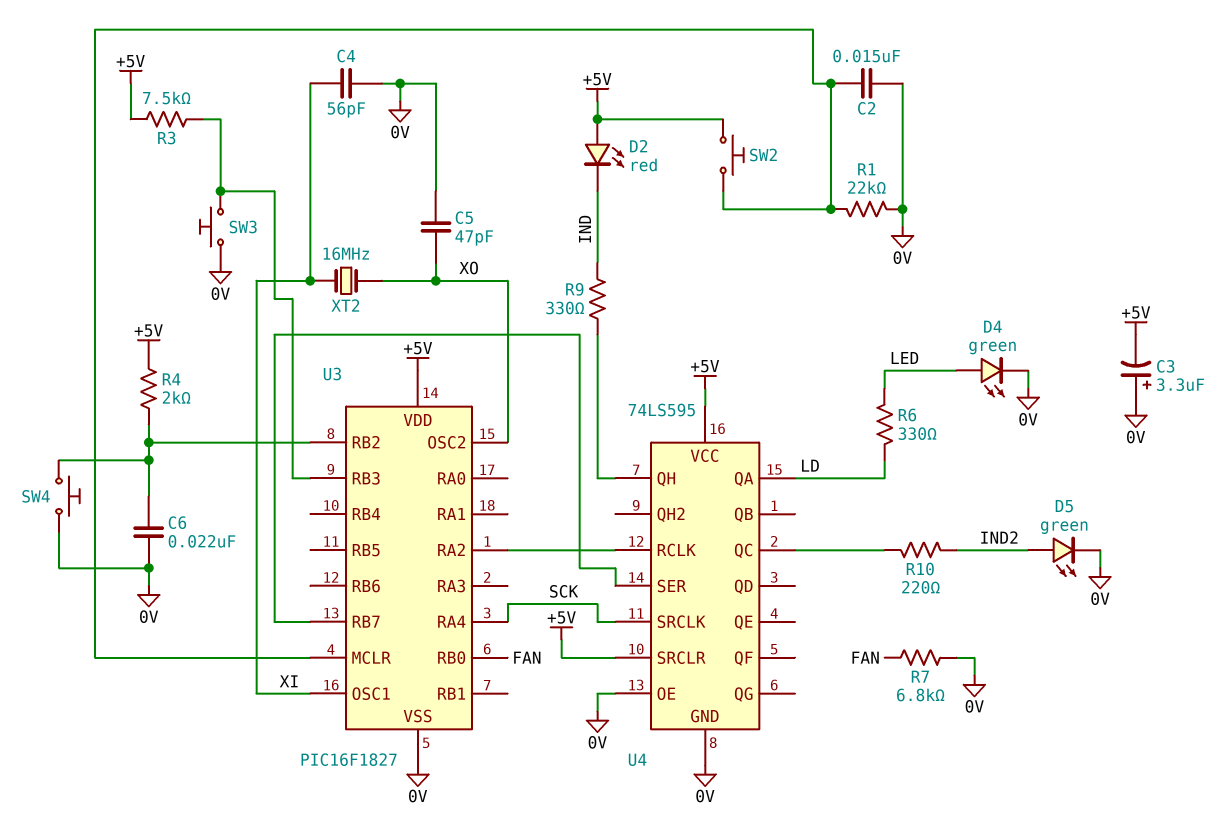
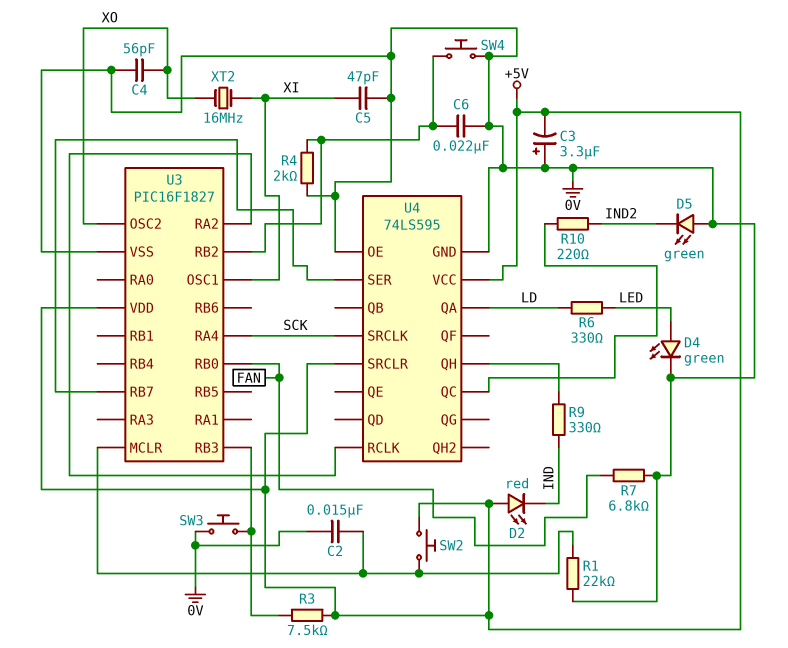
C4: 56pF (0V, XI) -> 56pF (0V, XO)
C5: 47pF (0V, XO) -> 47pF (0V, XI)
D5: LED green (A IND2, K 0V) -> LED green (A 0V, K IND2)
R4: 2k (+5V, U3/RB2) -> 2k (0V, U3/RB2)

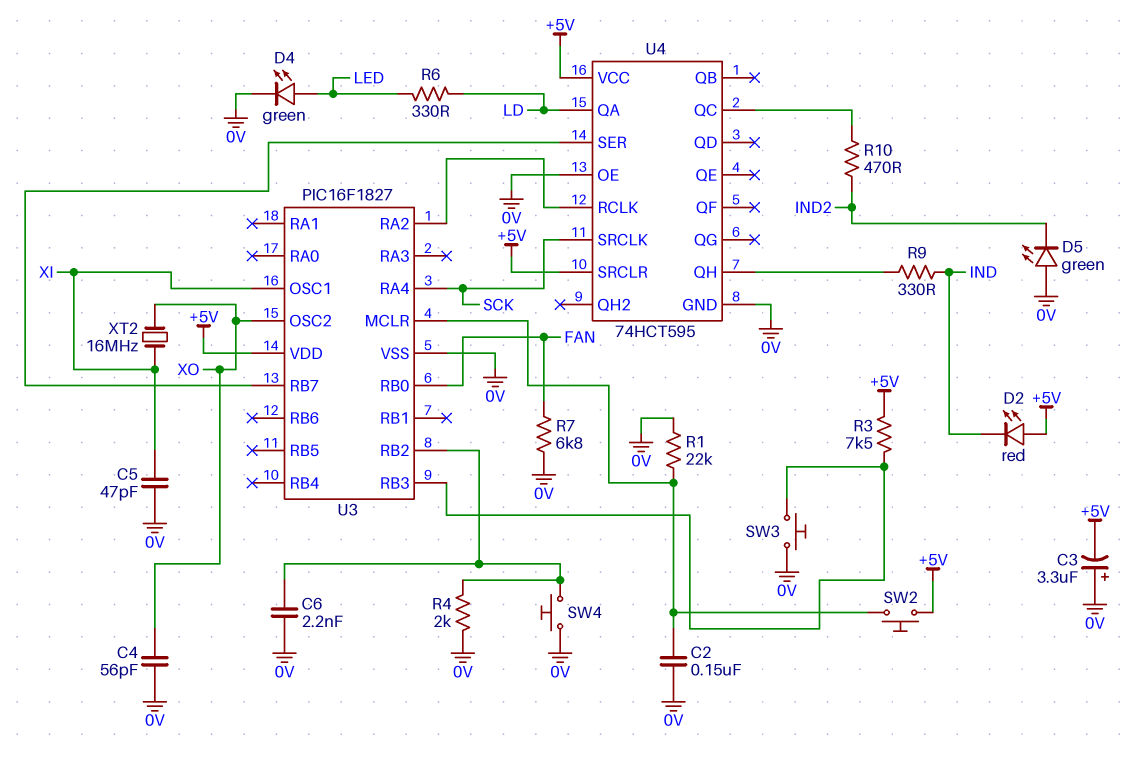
C2: 15nF (0V, U3/MCLR) -> 150nF (0V, U3/MCLR)
C6: 22nF (0V, U3/RB2) -> 2.2nF (0V, U3/RB2)
R10: 220 (IND2, U4/QC) -> 470 (IND2, U4/QC)
U4: 74LS595 -> 74HCT595

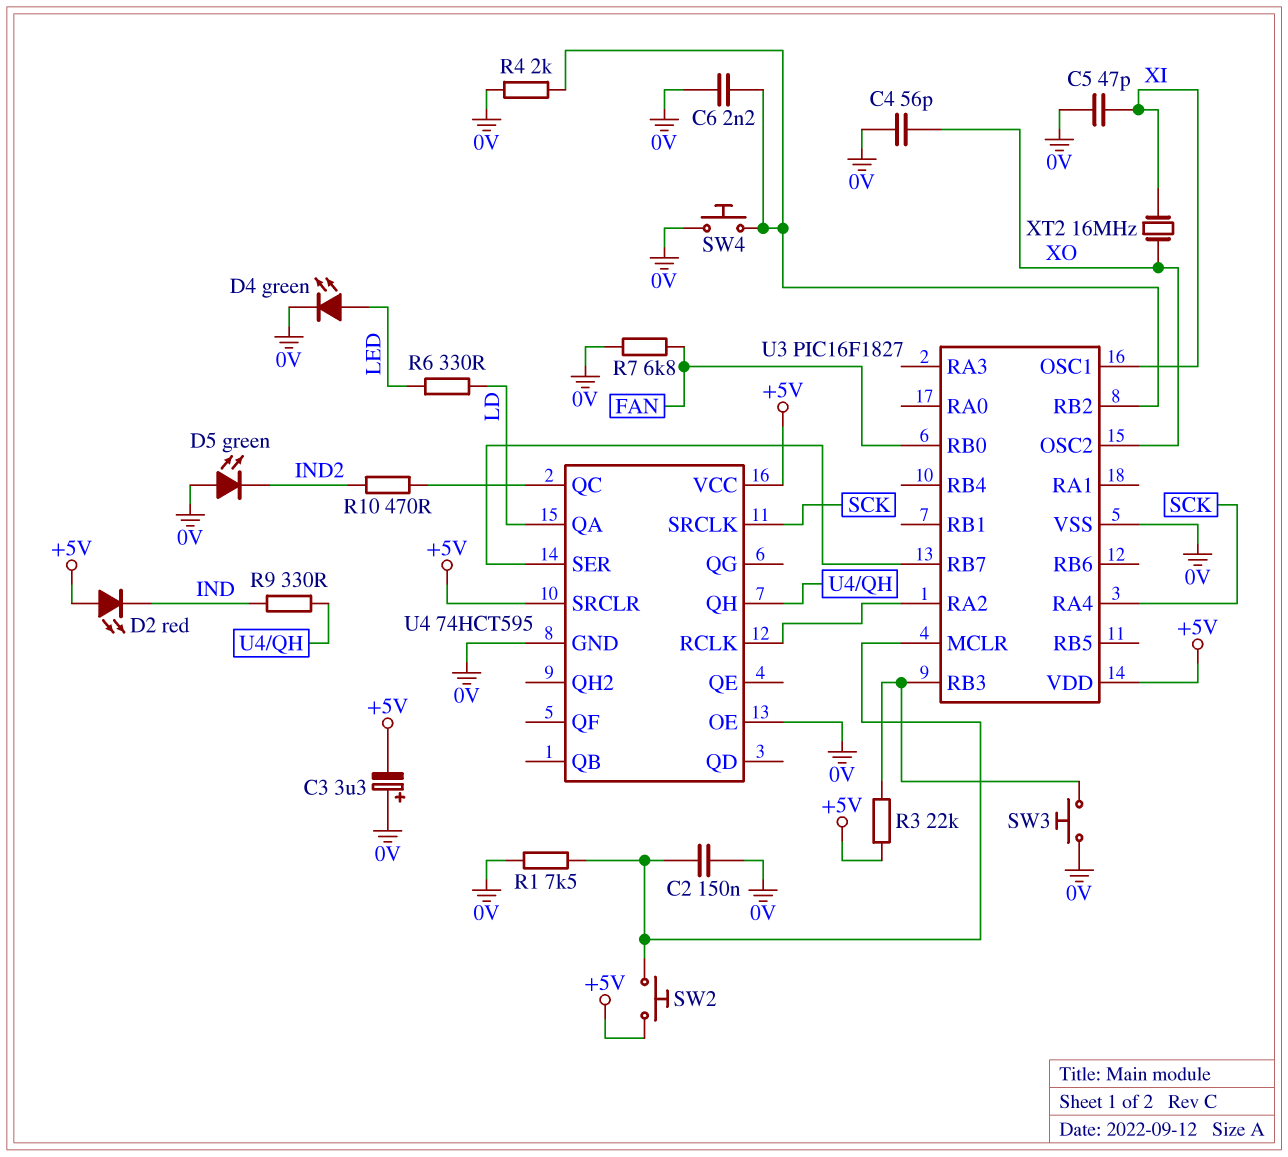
R1: 22k (0V, U3/MCLR) -> 7.5k (0V, U3/MCLR)
R3: 7.5k (+5V, U3/RB3) -> 22k (+5V, U3/RB3)

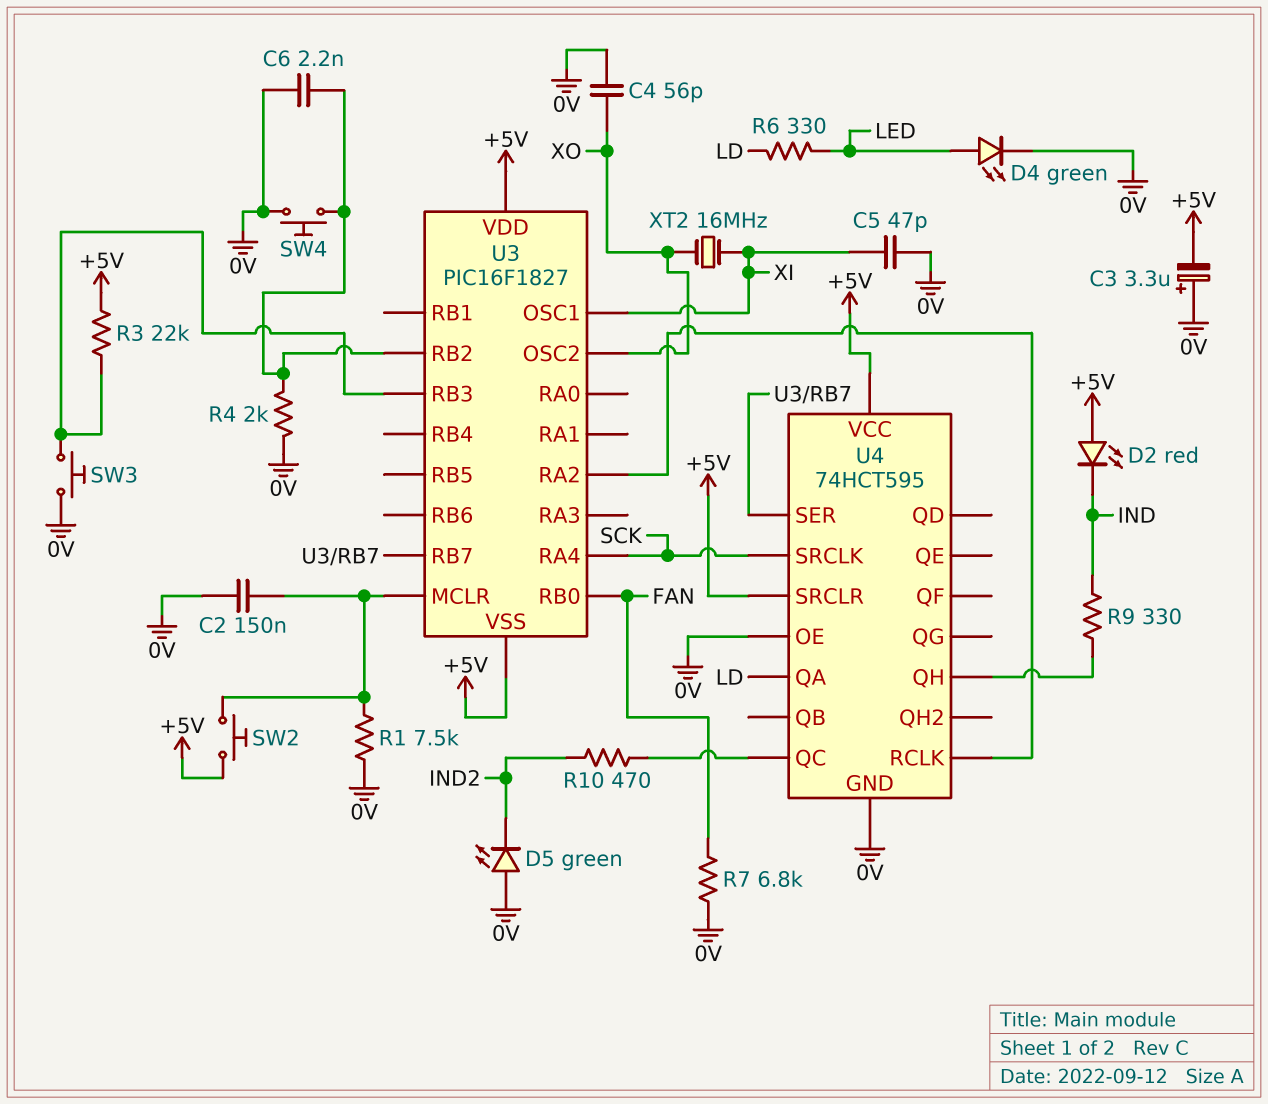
U3 pin VSS: 0V -> +5V

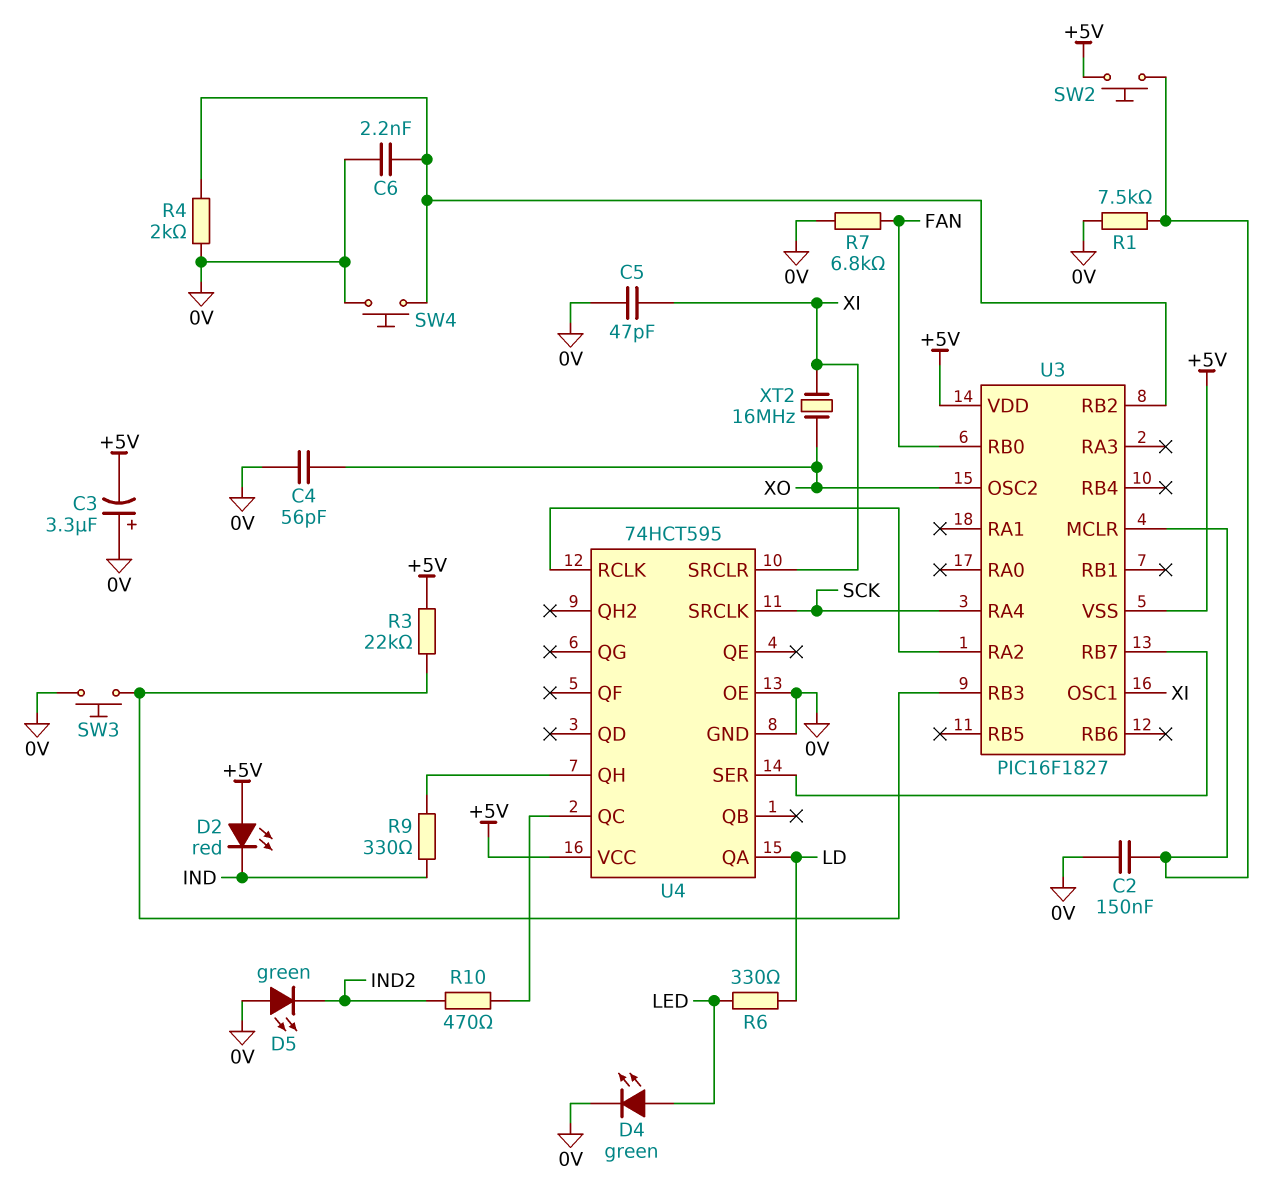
U4 pin SRCLR: +5V -> XI

